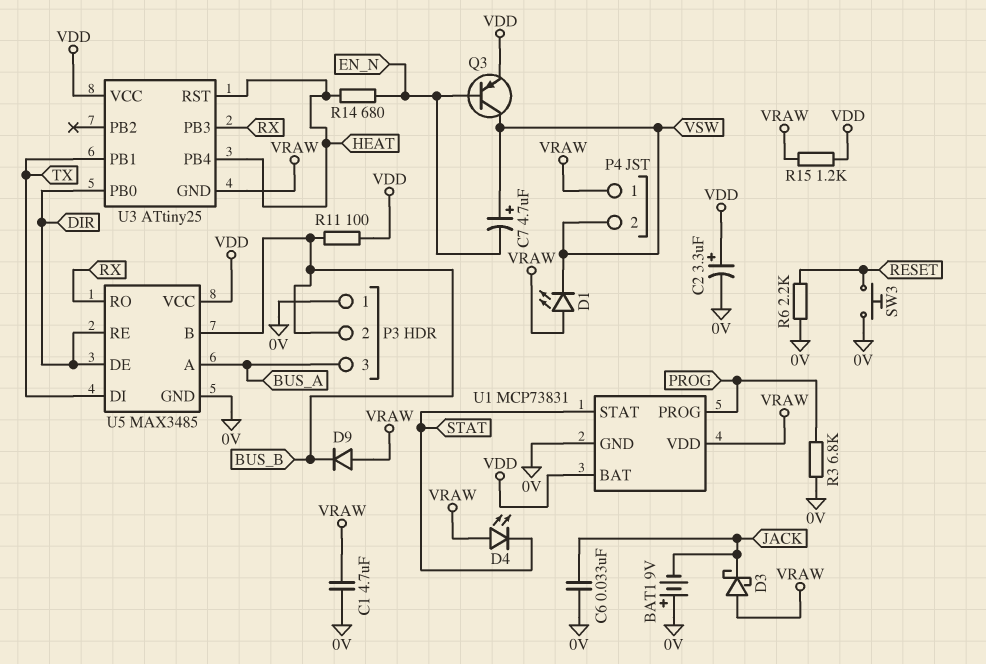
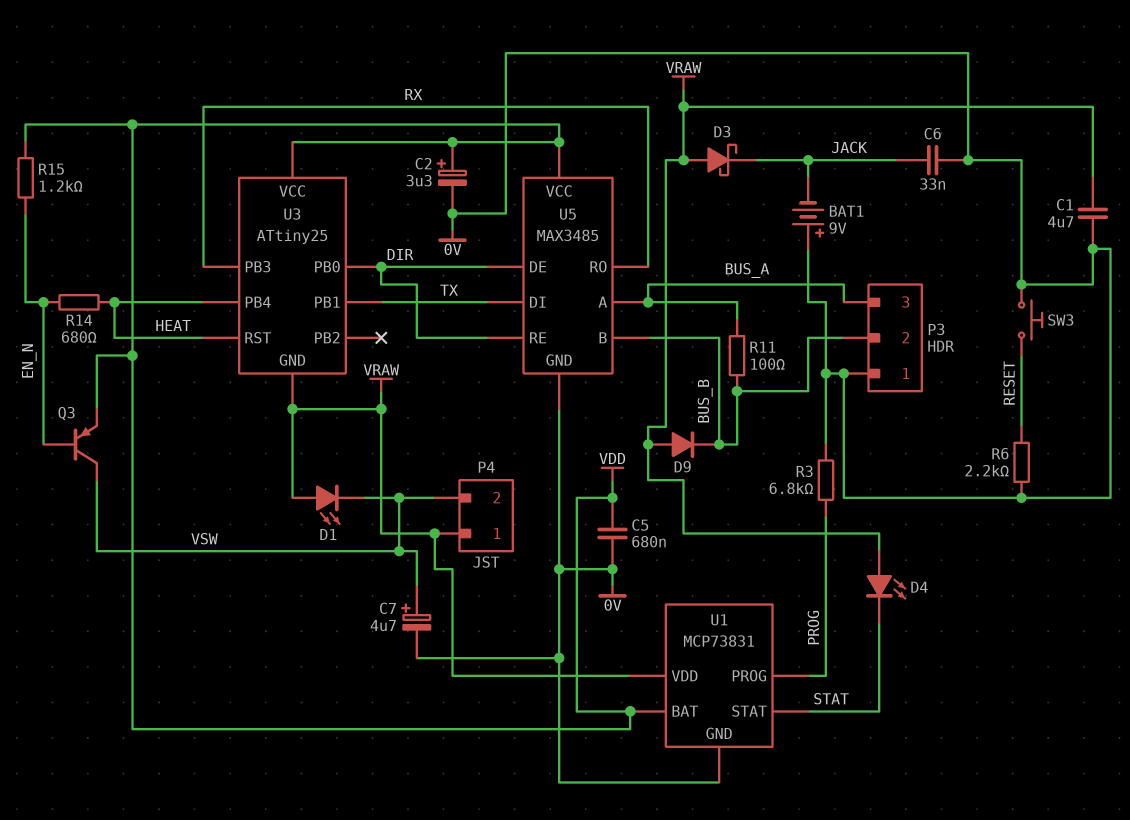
C5: none -> 680nF (0V, VDD)
C7: 4.7uF (plus VSW, minus EN_N) -> 4.7uF (plus VSW, minus 0V)
R11: 100 (BUS_B, VDD) -> 100 (BUS_A, BUS_B)
R15: 1.2k (VDD, VRAW) -> 1.2k (EN_N, VDD)

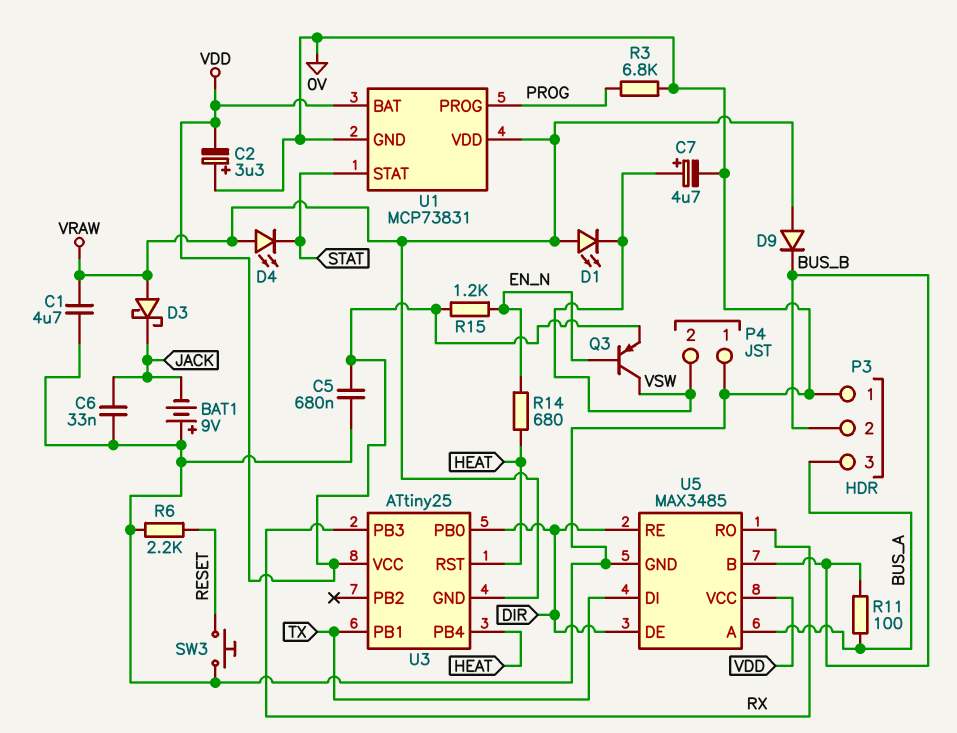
C2: 3.3uF (plus VDD, minus 0V) -> 3.3uF (plus 0V, minus VDD)
P4 pin 1: VRAW -> 0V

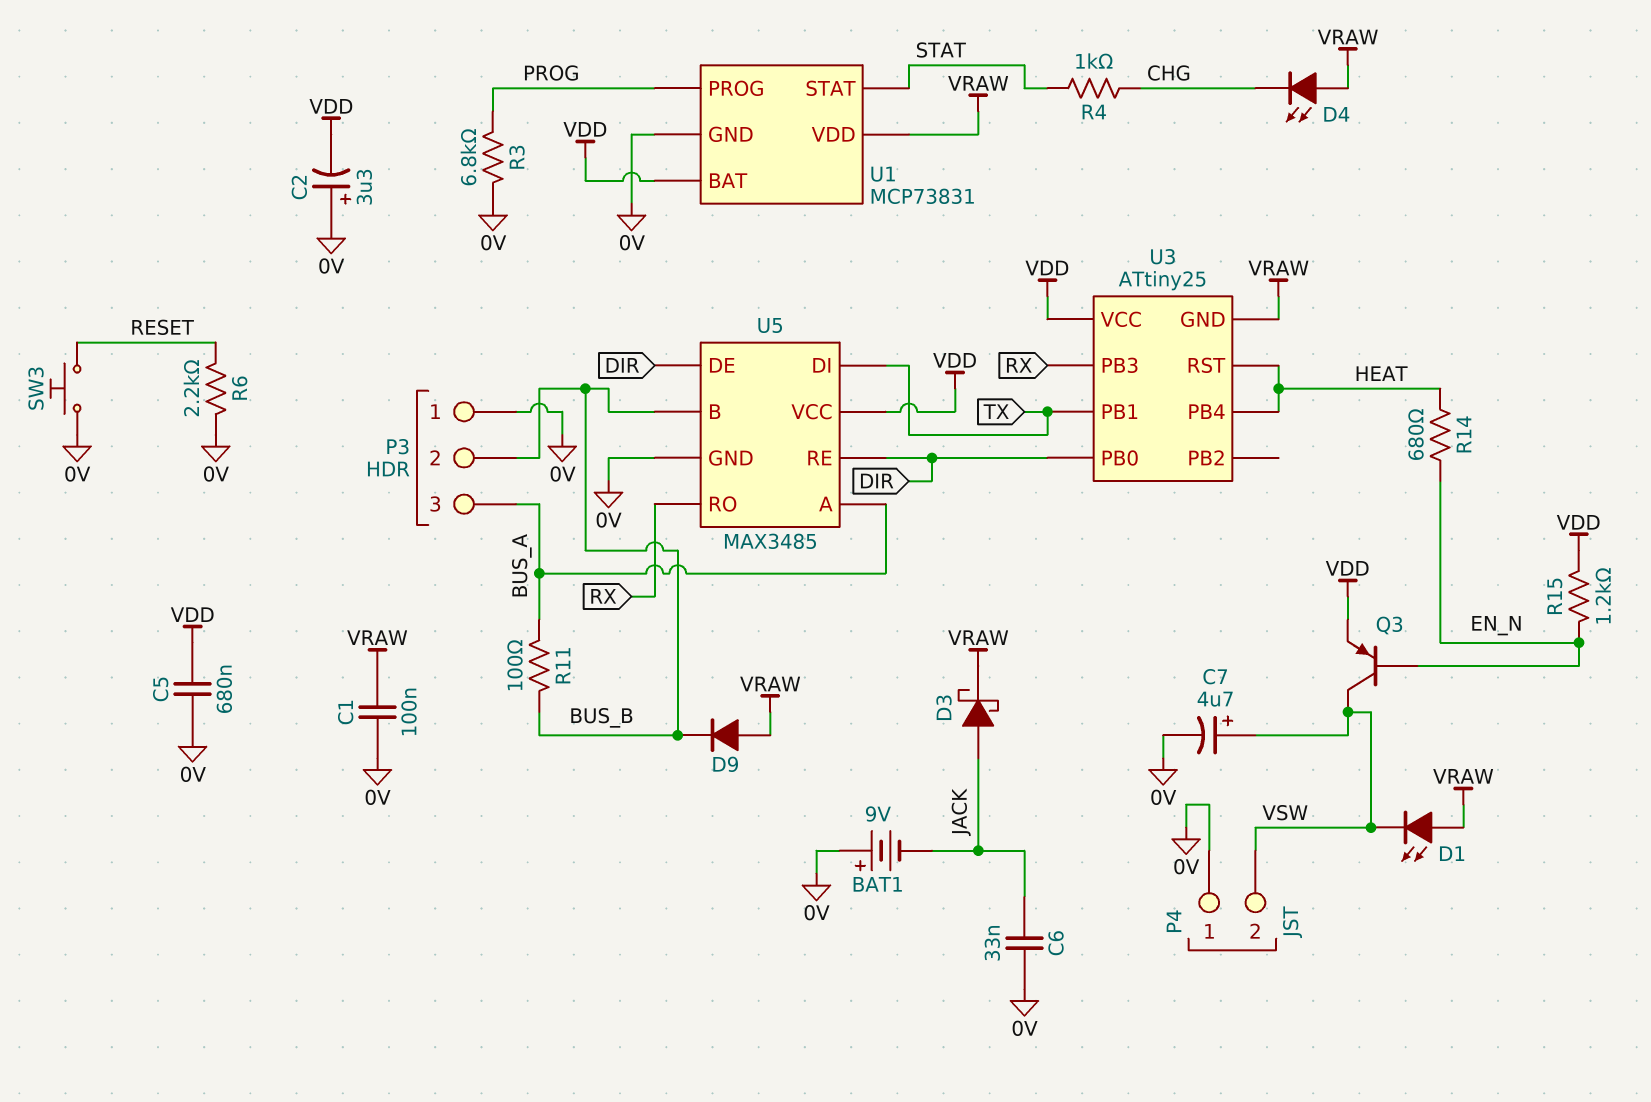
C1: 4.7uF (0V, VRAW) -> 100nF (0V, VRAW)
D3: schottky (A VRAW, K JACK) -> schottky (A JACK, K VRAW)
D4: LED (A VRAW, K STAT) -> LED (A VRAW, K CHG)
R4: none -> 1k (CHG, STAT)

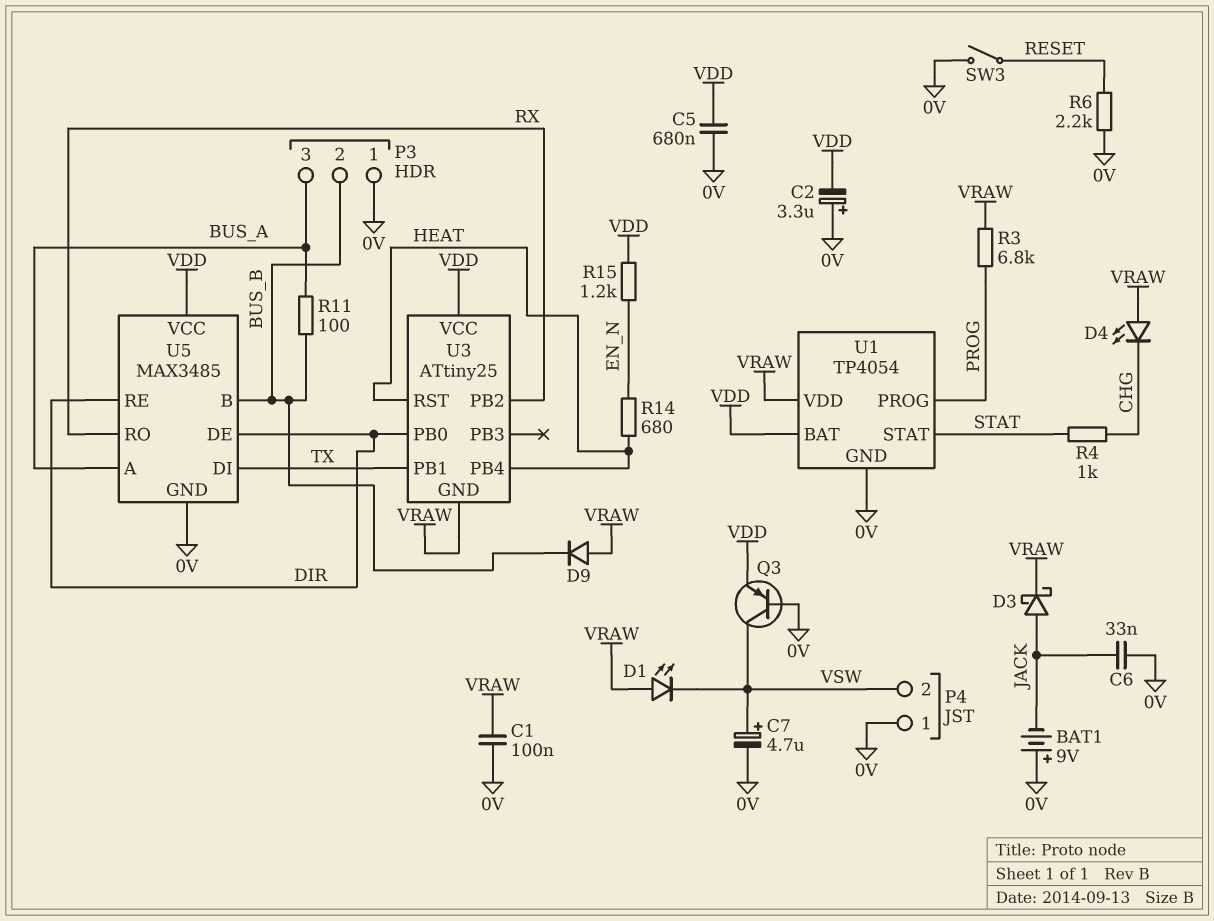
Q3: PNP (B EN_N, C VSW, E VDD) -> PNP (B 0V, C VSW, E VDD)
R3: 6.8k (0V, PROG) -> 6.8k (PROG, VRAW)
SW3: button (0V, RESET) -> switch (0V, RESET)
U1: MCP73831 -> TP4054
U3 pin PB2: none -> RX
U3 pin PB3: RX -> none

